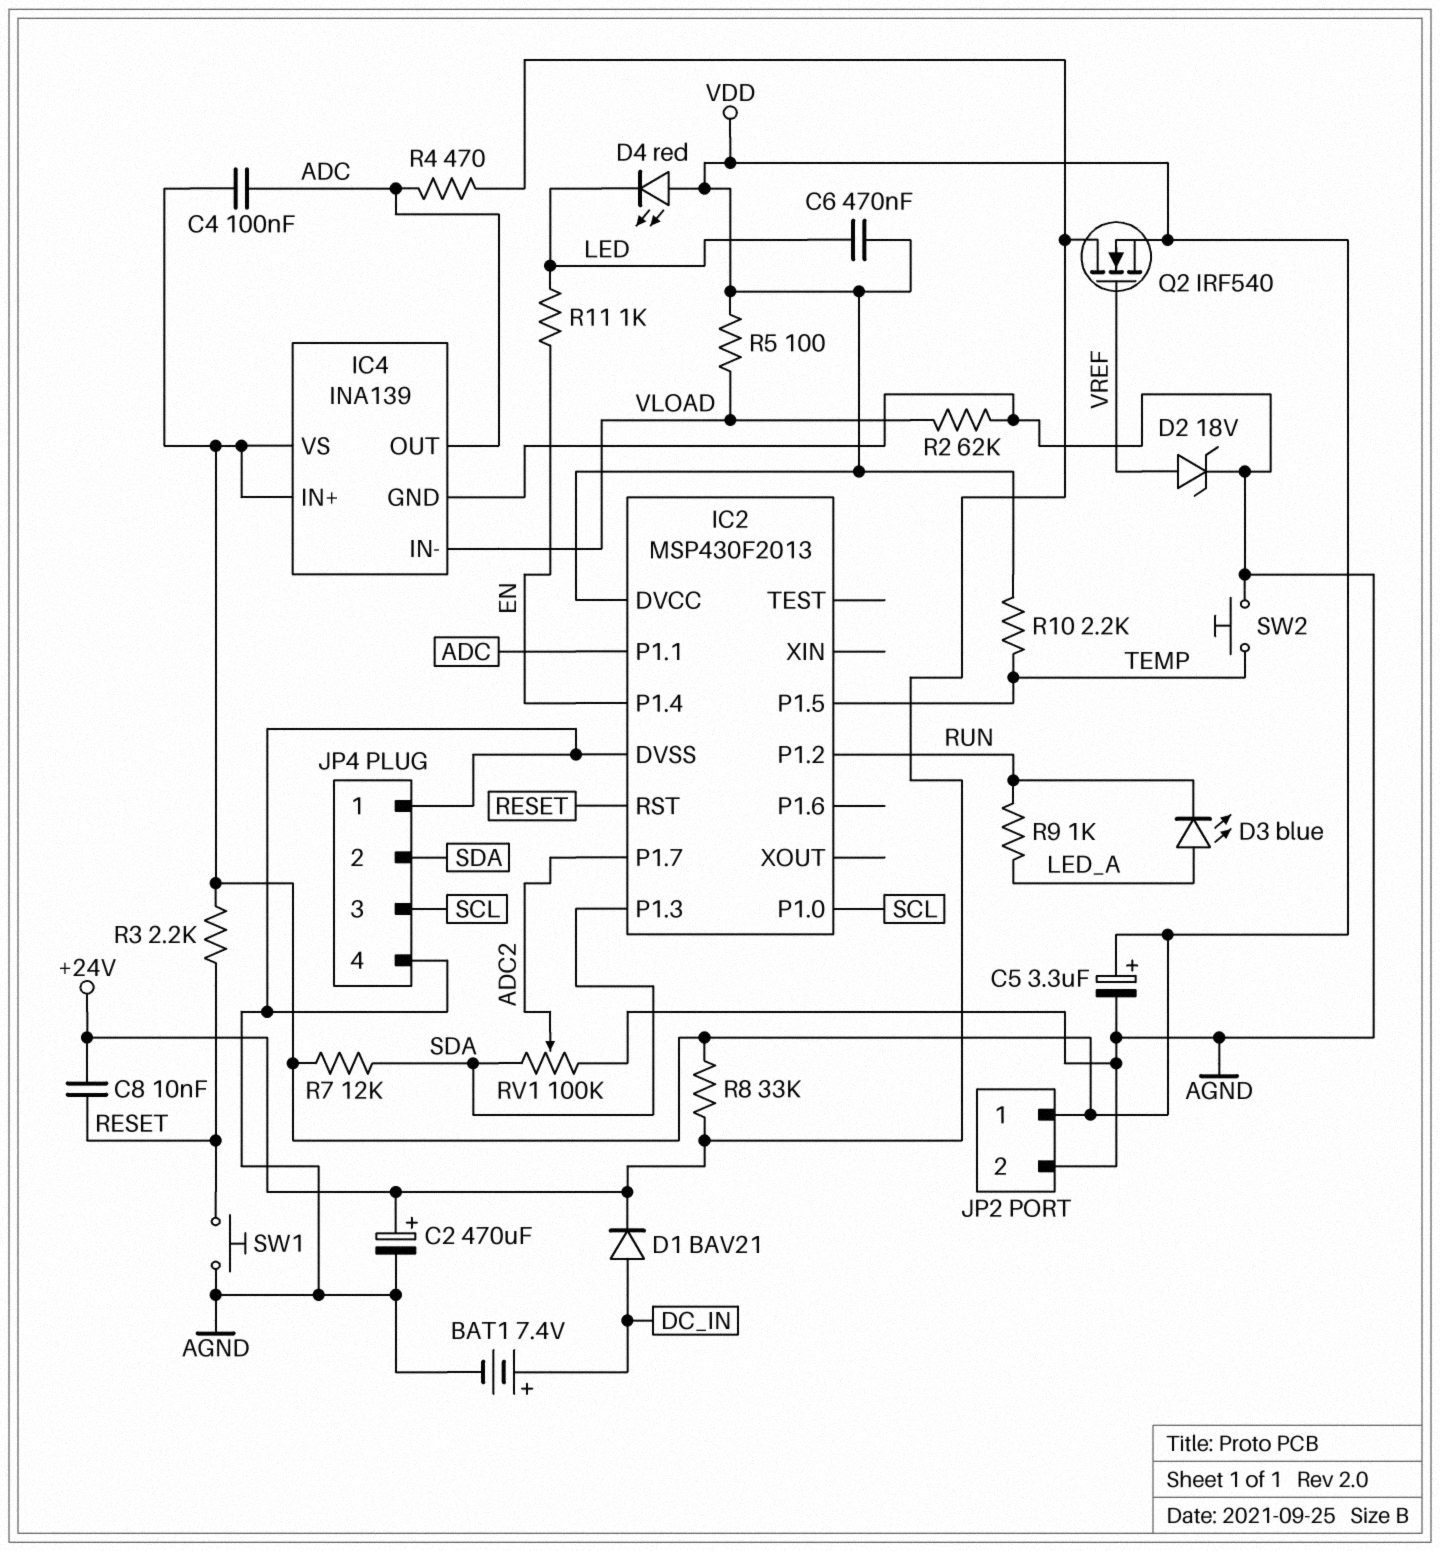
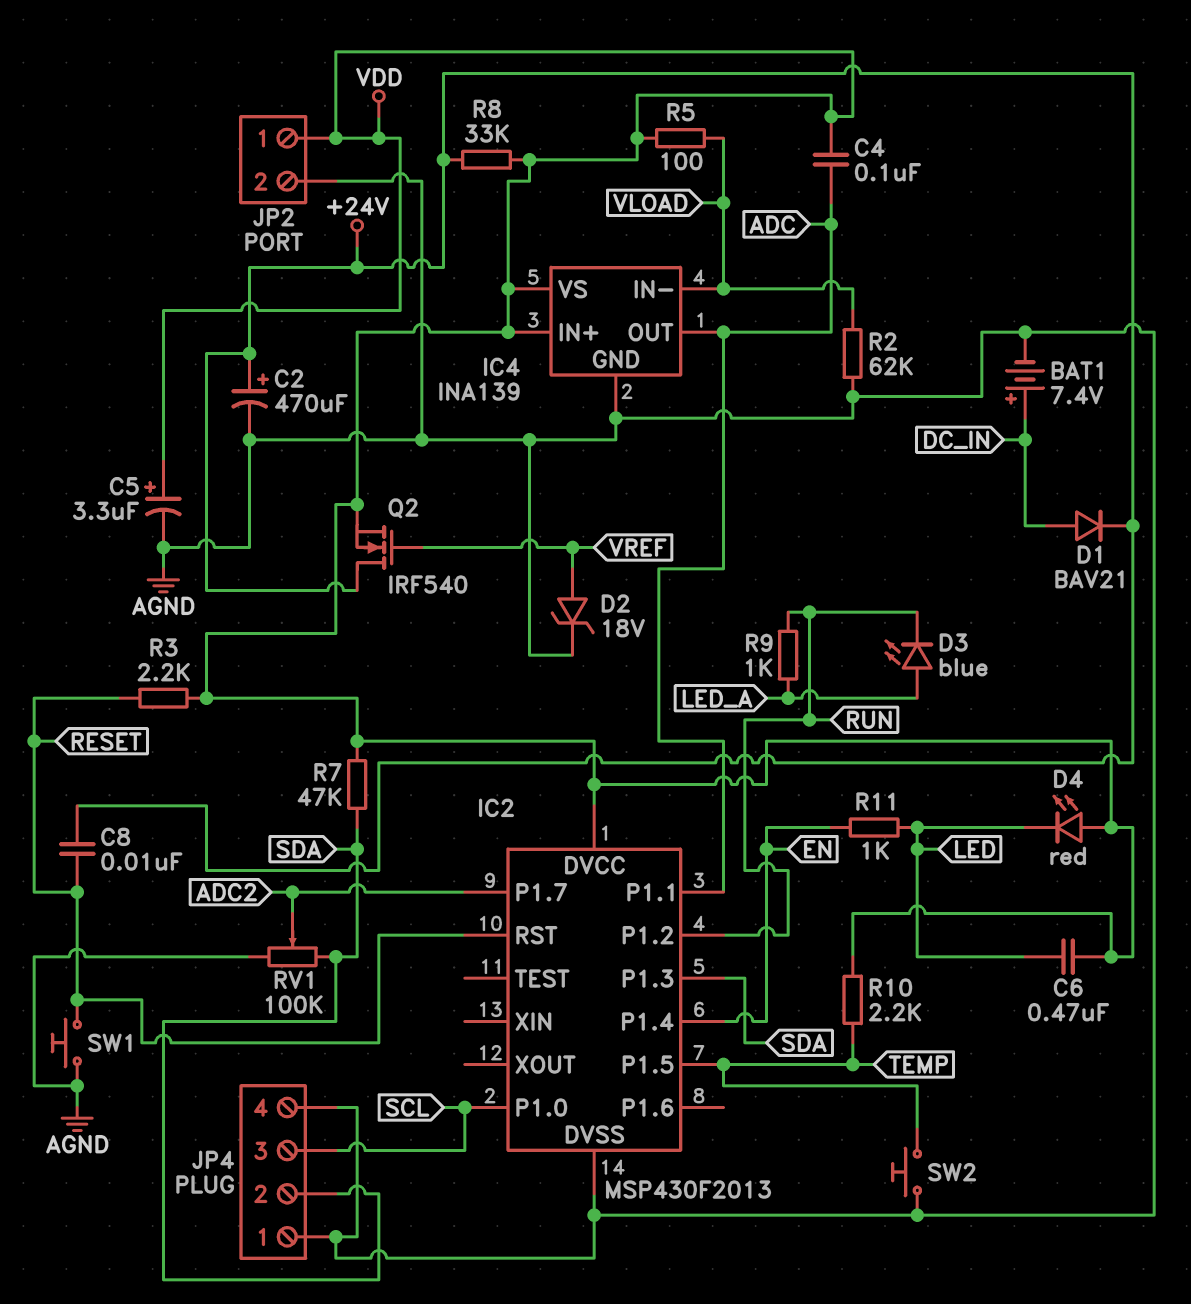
R4: 470 (+24V, ADC) -> none
R7: 12k (SDA, VDD) -> 47k (SDA, VDD)

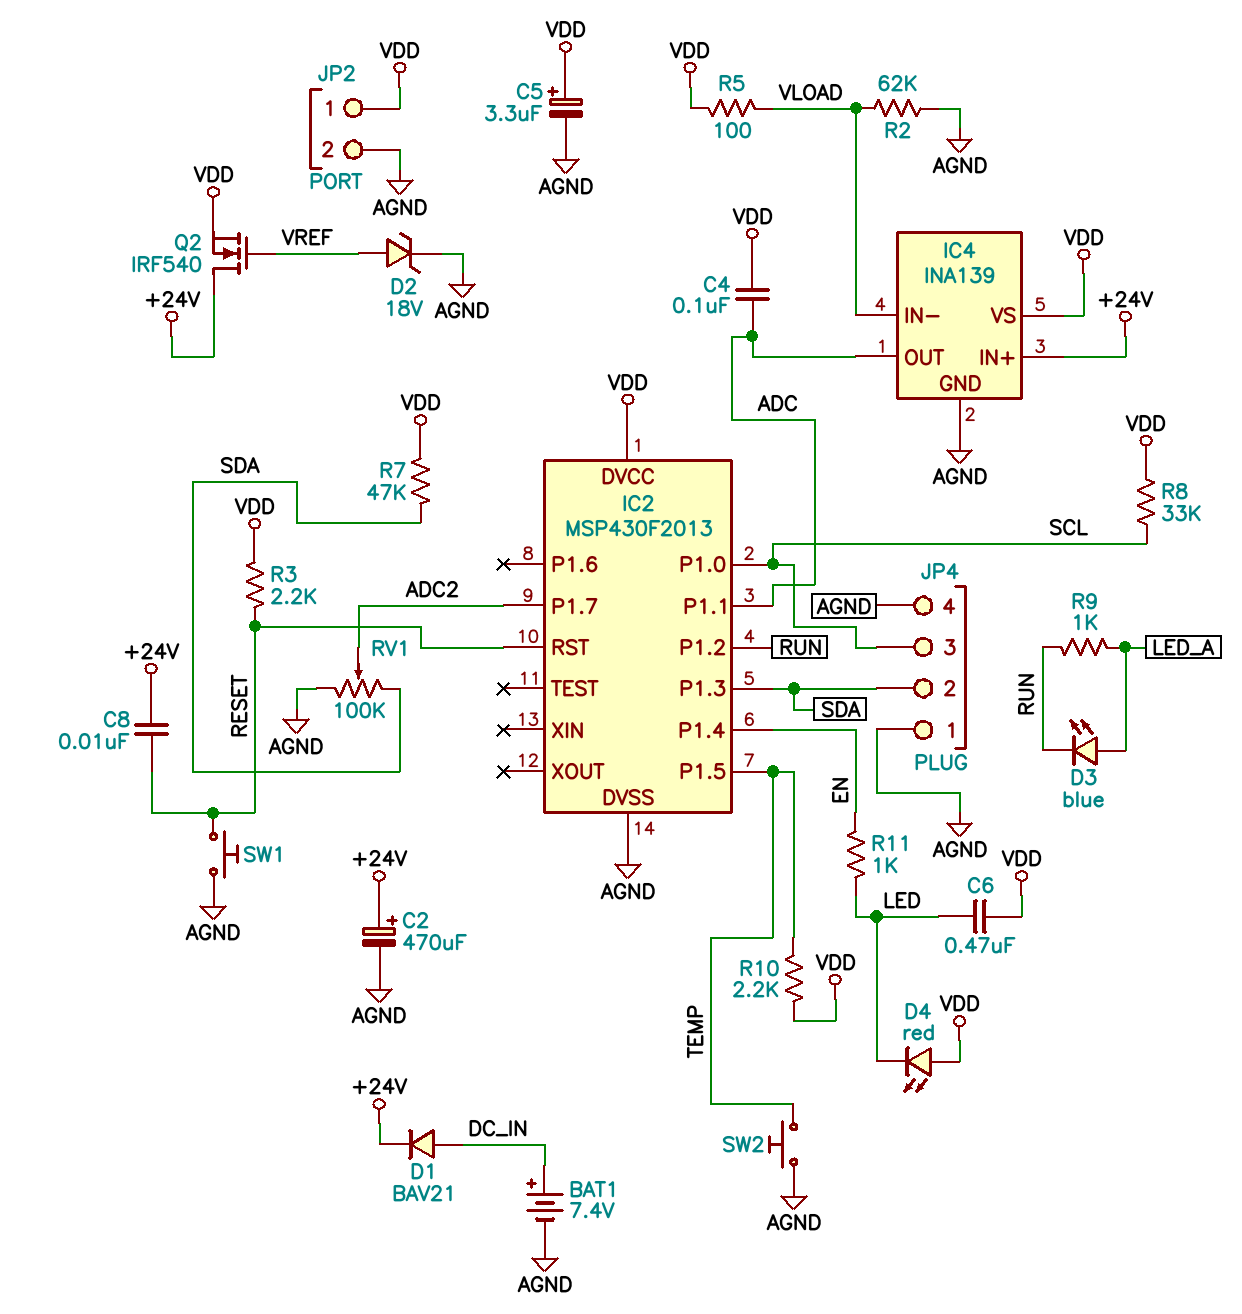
IC4 pin IN+: VDD -> +24V
R8: 33k (+24V, VDD) -> 33k (SCL, VDD)

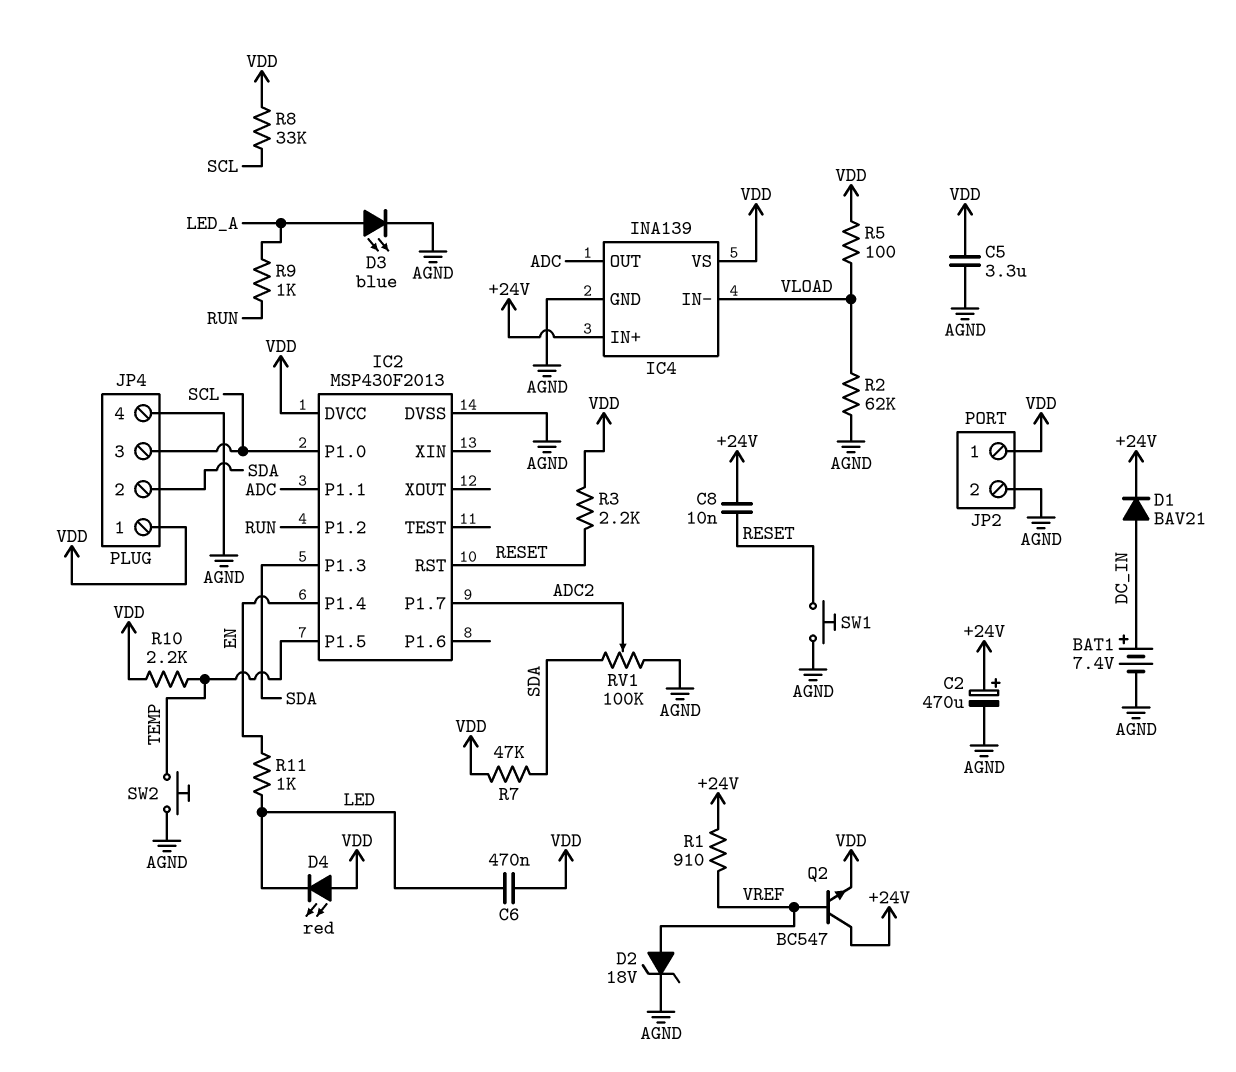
C4: 100nF (ADC, VDD) -> none
C5: 3.3uF (plus VDD, minus AGND) -> 3.3uF (AGND, VDD)
D3: LED blue (A LED_A, K RUN) -> LED blue (A LED_A, K AGND)
JP4 pin 1: AGND -> VDD
Q2: NMOS IRF540 (G VREF, D +24V, S VDD) -> NPN BC547 (B VREF, C +24V, E VDD)
R1: none -> 910 (+24V, VREF)

